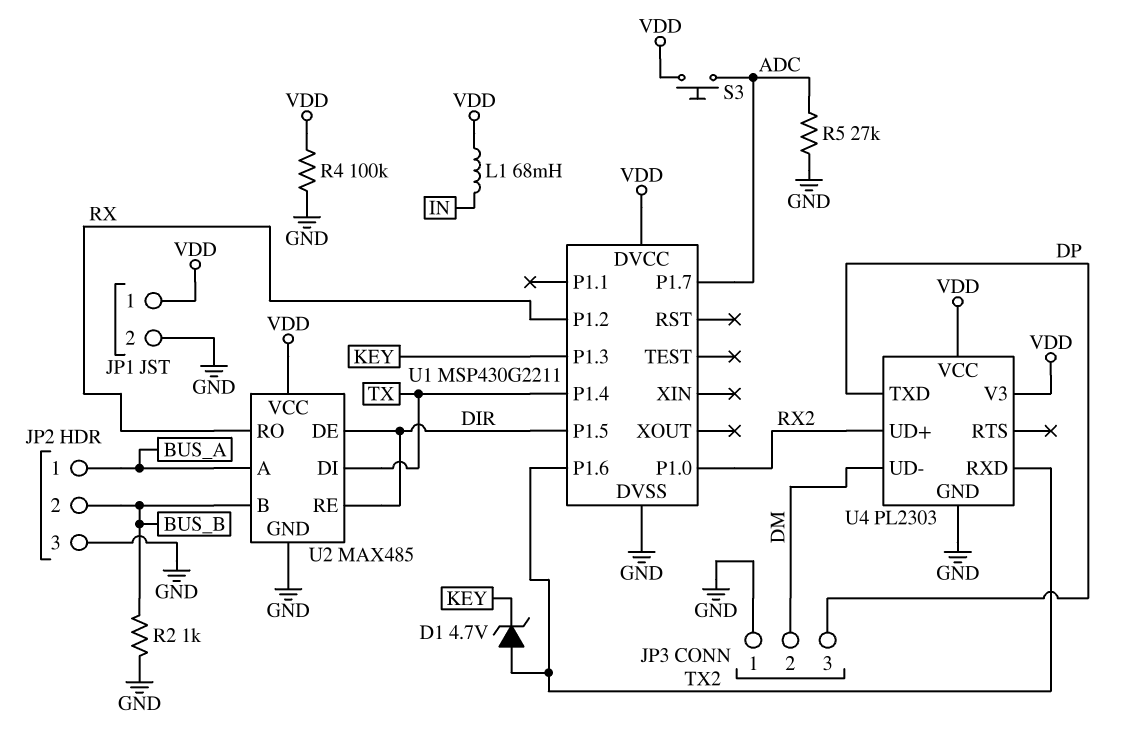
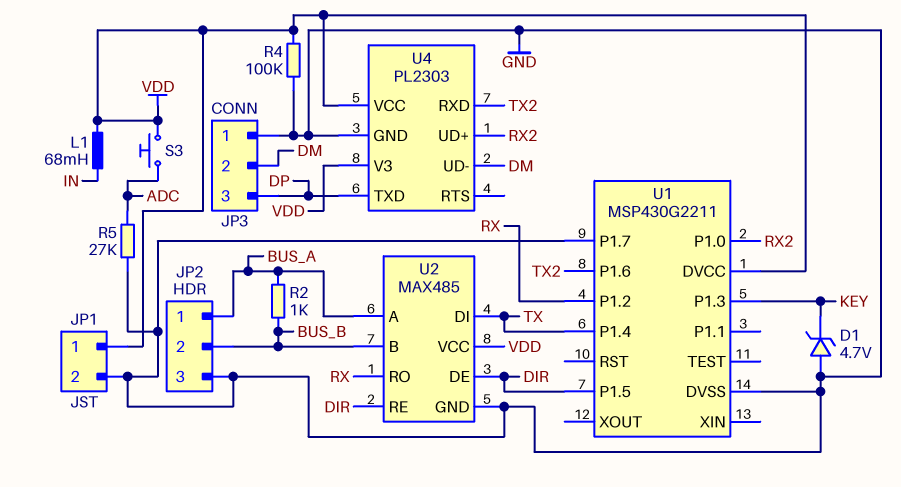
D1: zener 4.7V (A TX2, K KEY) -> zener 4.7V (A GND, K KEY)
R2: 1k (BUS_B, GND) -> 1k (BUS_A, BUS_B)
U1 pin P1.7: ADC -> GND

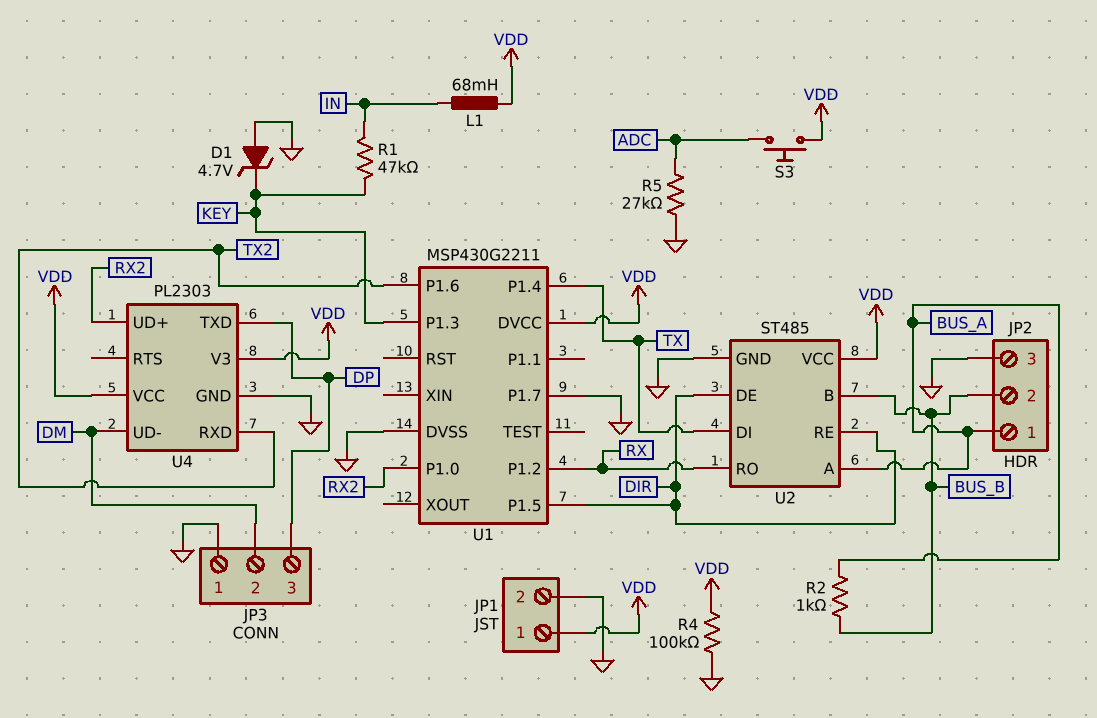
R1: none -> 47k (IN, KEY)
U2: MAX485 -> ST485

